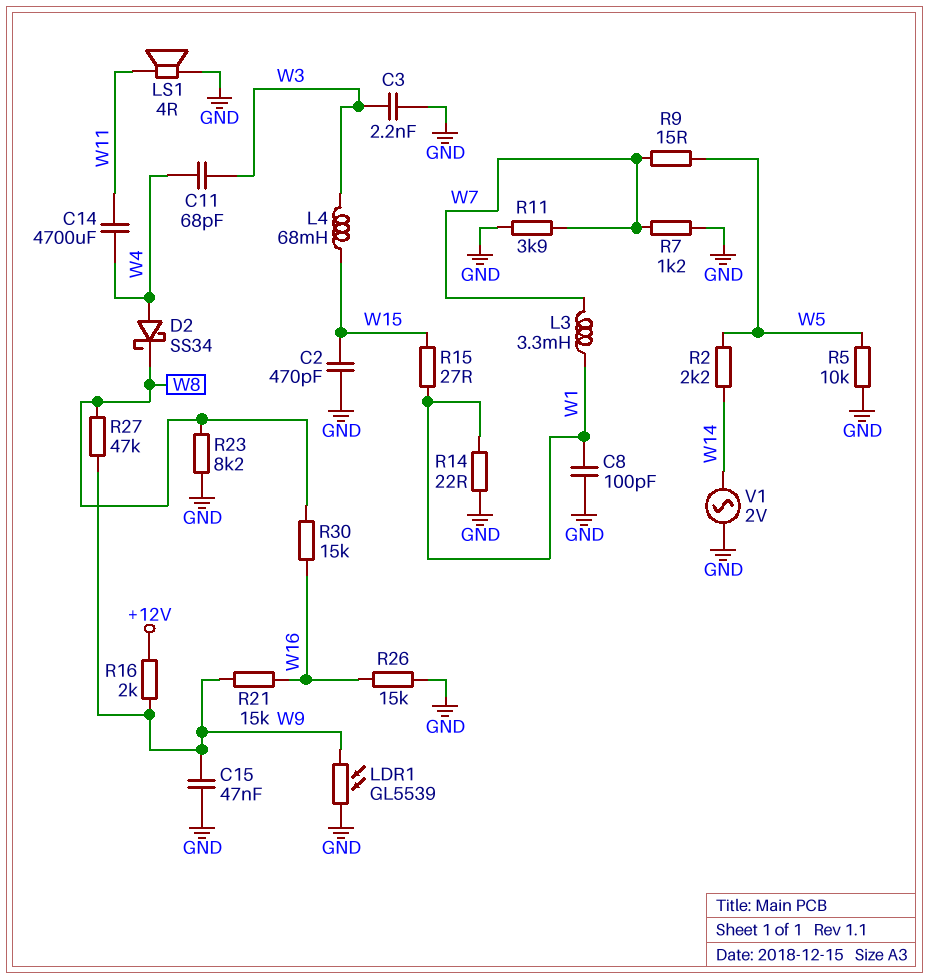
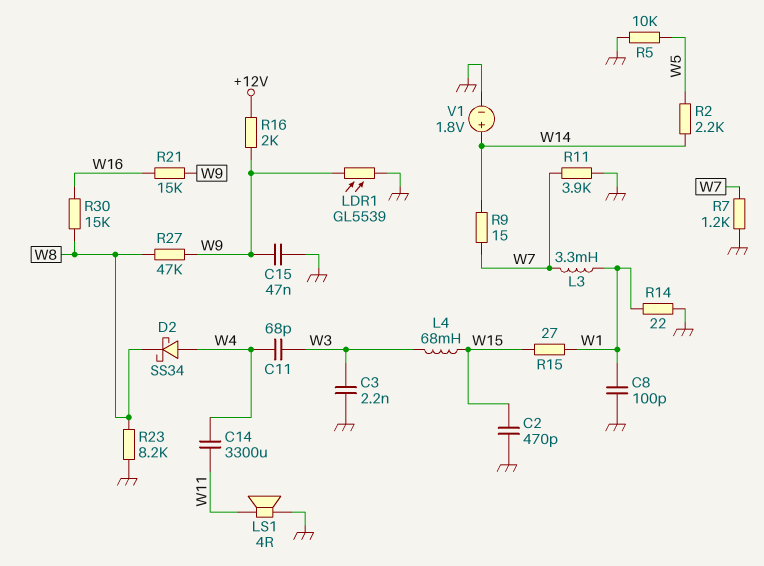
C14: 4700uF (W4, W11) -> 3300uF (W4, W11)
R9: 15 (W5, W7) -> 15 (W7, W14)
R26: 15k (GND, W16) -> none
V1: AC 2V (GND, W14) -> 1.8V (plus W14, minus GND)

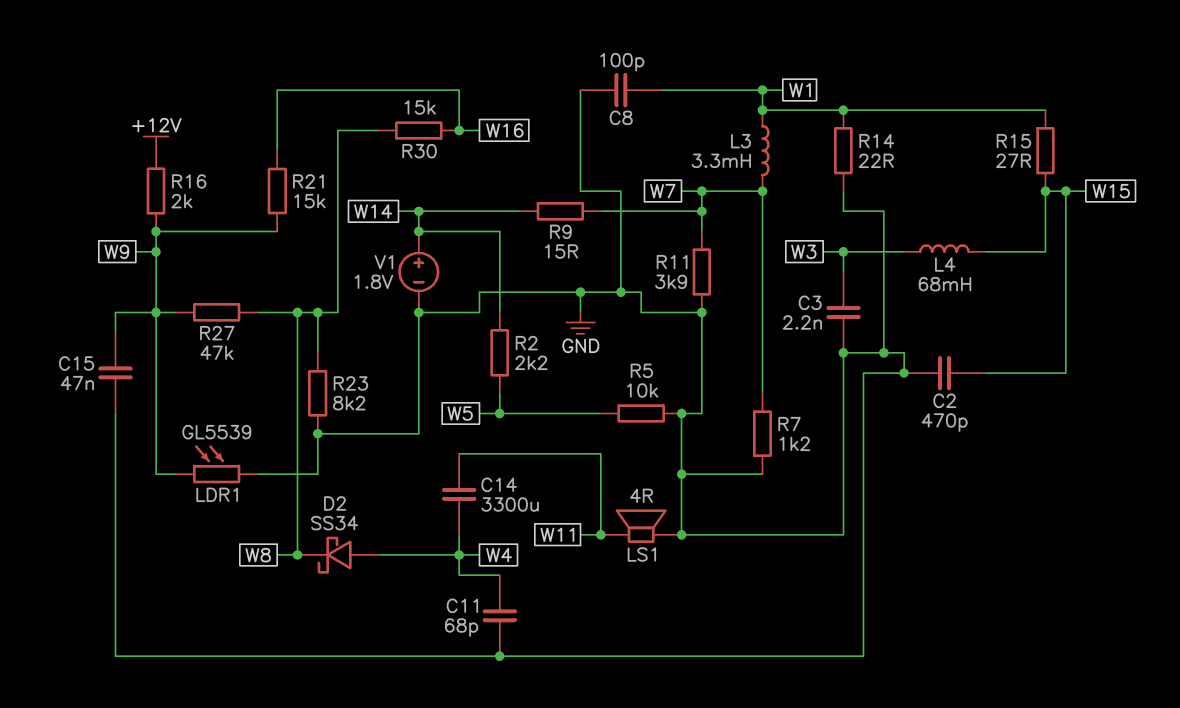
C11: 68pF (W3, W4) -> 68pF (GND, W4)

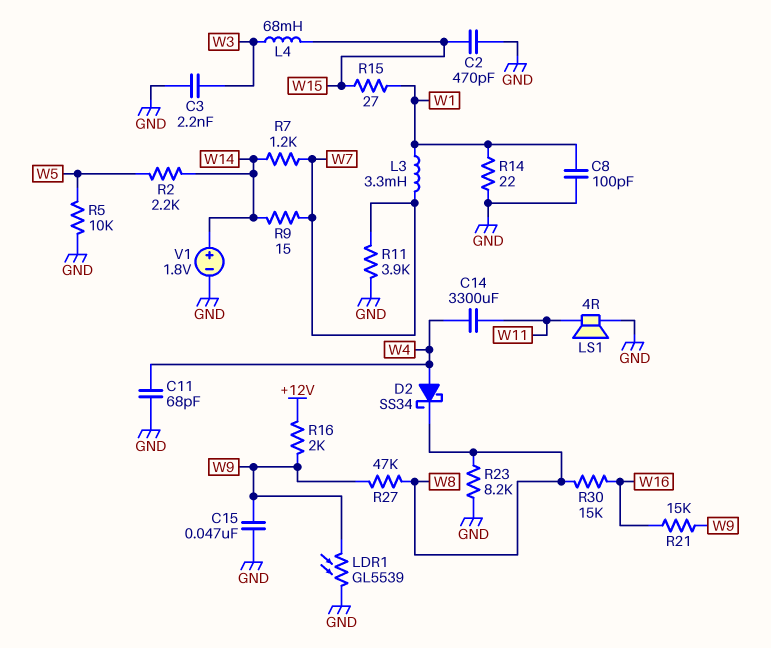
R7: 1.2k (GND, W7) -> 1.2k (W7, W14)

